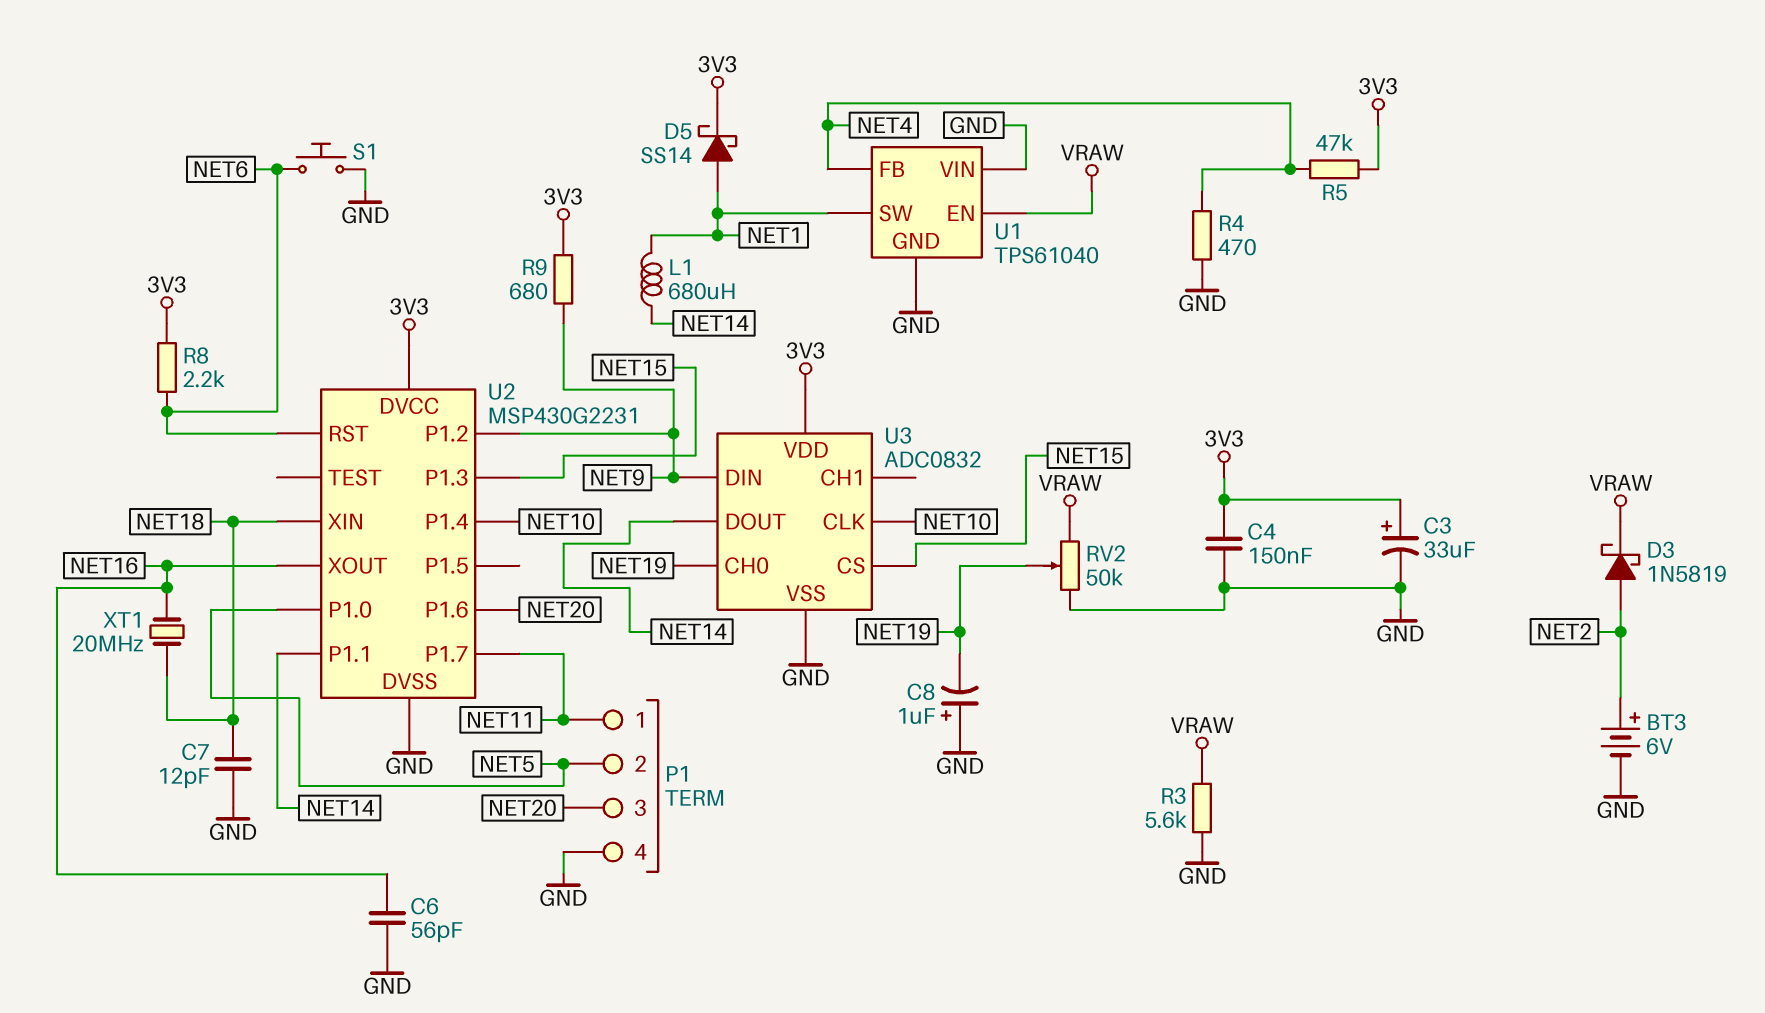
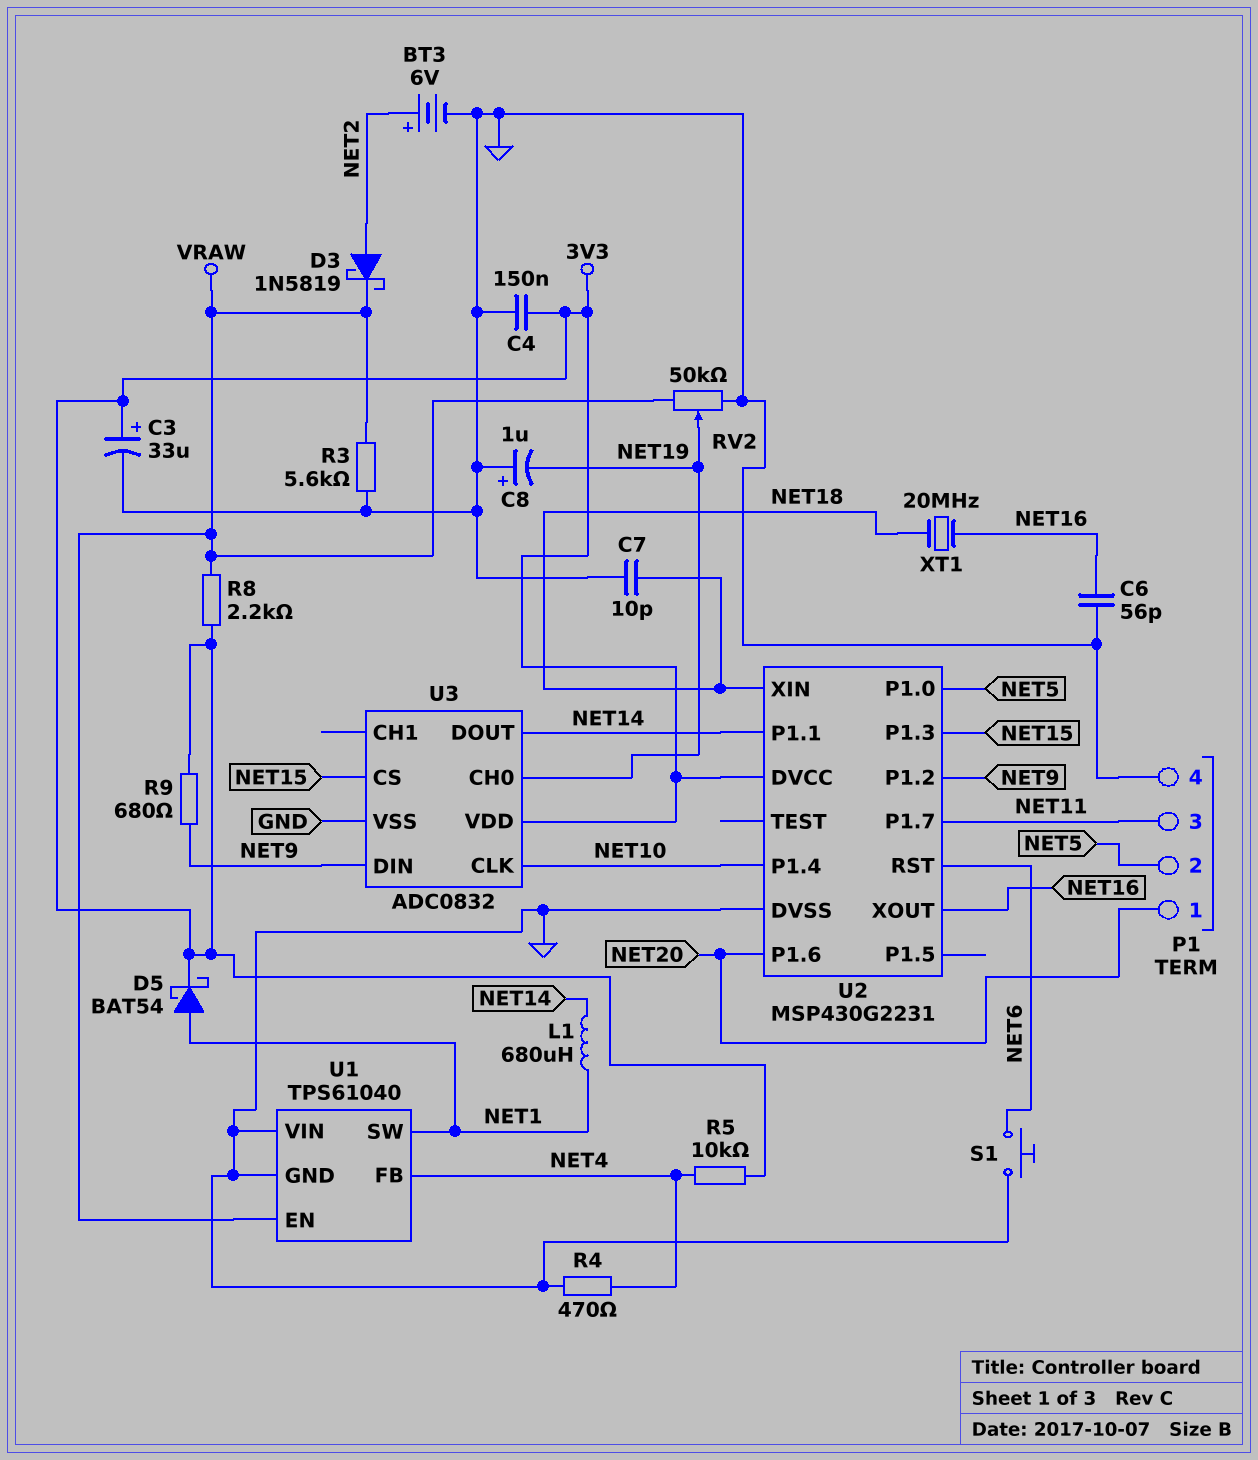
C7: 12pF (GND, NET18) -> 10pF (GND, NET18)
D5: schottky SS14 (A NET1, K 3V3) -> schottky BAT54 (A NET1, K 3V3)
P1 pin 1: NET11 -> NET20
P1 pin 3: NET20 -> NET11
R5: 47k (3V3, NET4) -> 10k (3V3, NET4)
R8: 2.2k (3V3, NET6) -> 2.2k (3V3, VRAW)

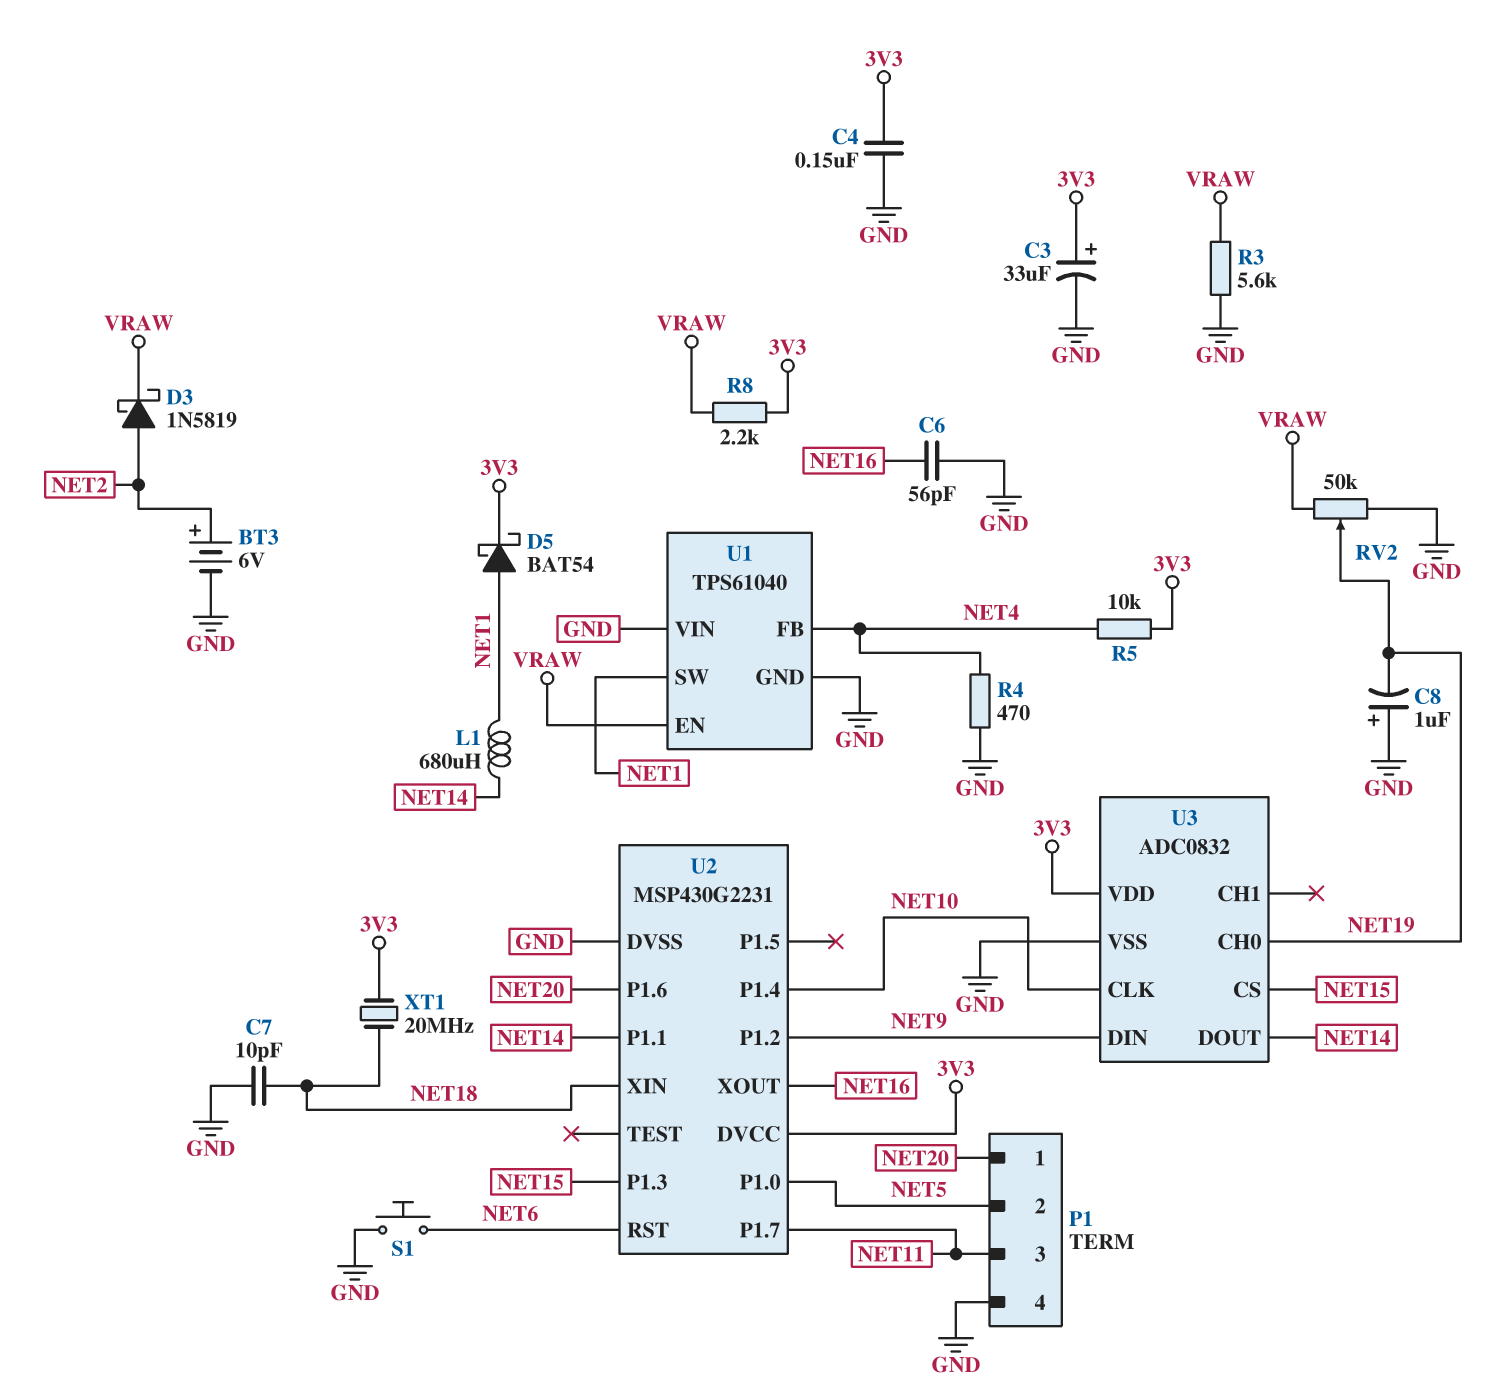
R9: 680 (3V3, NET9) -> none
XT1: 20MHz (NET16, NET18) -> 20MHz (3V3, NET18)

